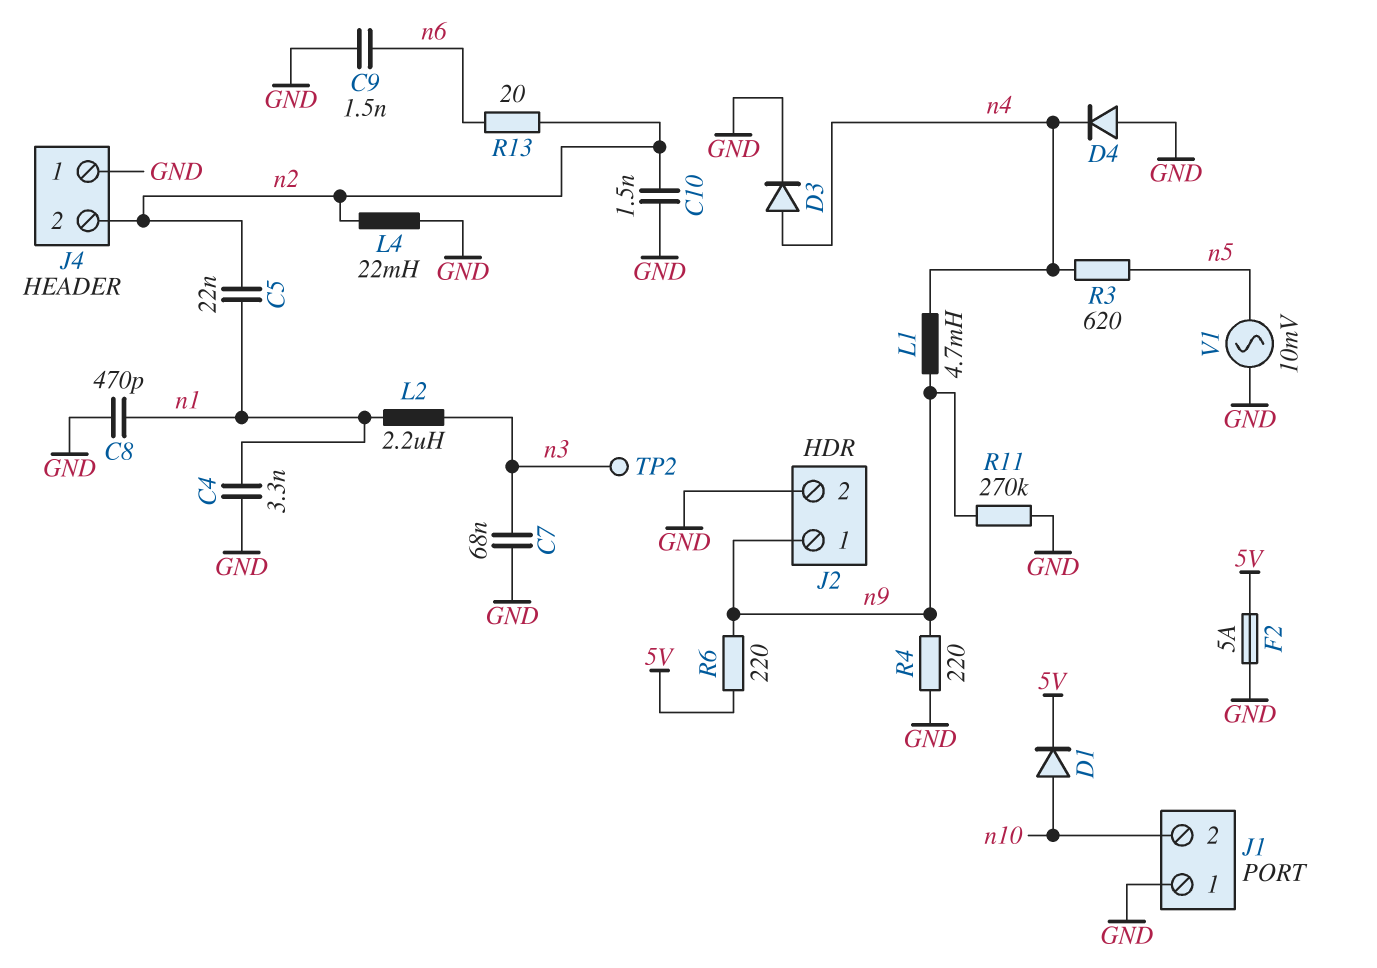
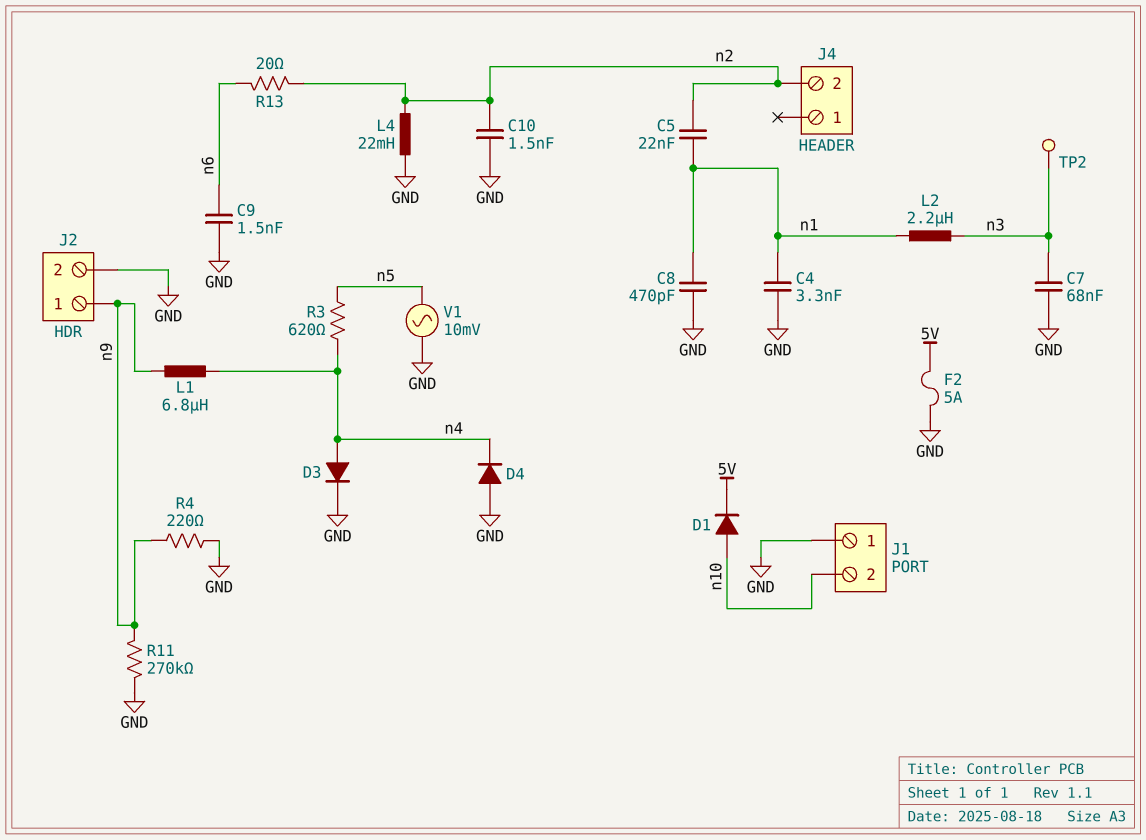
J4 pin 1: GND -> none
L1: 4.7mH (n4, n9) -> 6.8uH (n4, n9)
R6: 220 (5V, n9) -> none

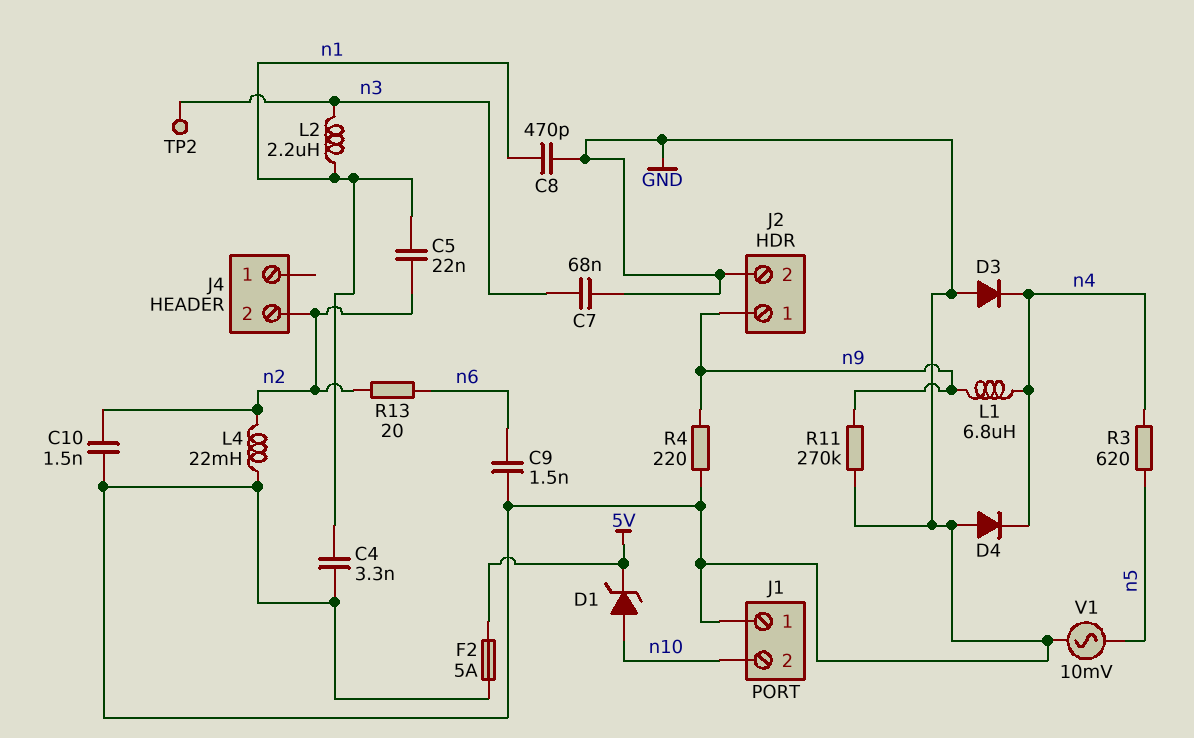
D1: diode (A n10, K 5V) -> zener (A n10, K 5V)
D3: diode (A n4, K GND) -> diode (A GND, K n4)

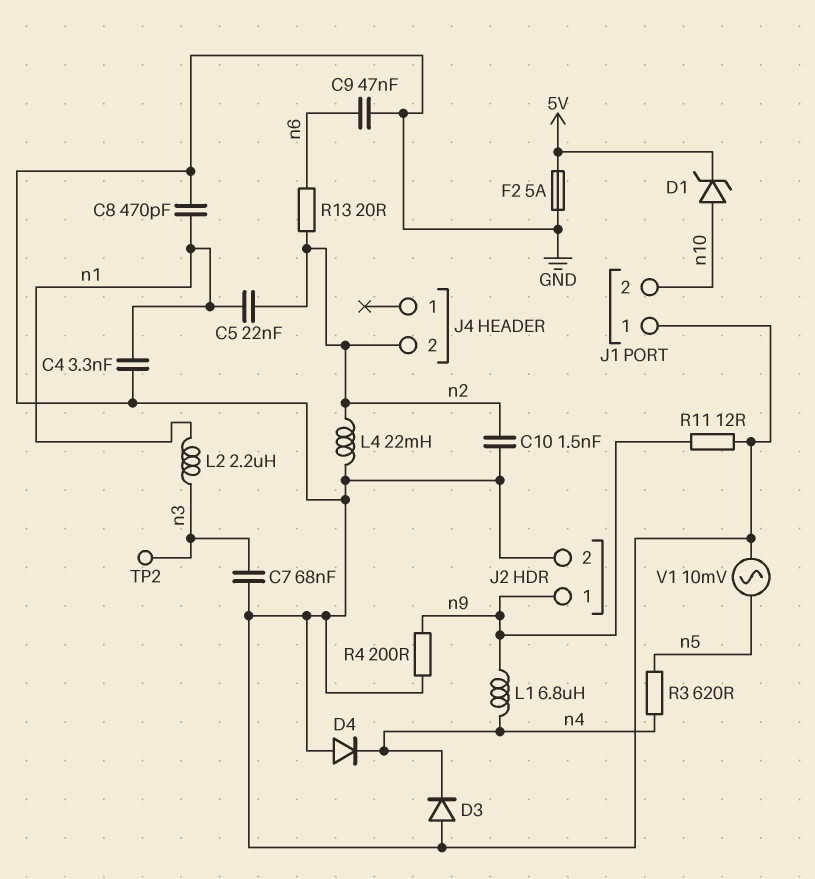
C9: 1.5nF (GND, n6) -> 47nF (GND, n6)
R4: 220 (GND, n9) -> 200 (GND, n9)
R11: 270k (GND, n9) -> 12 (GND, n9)

